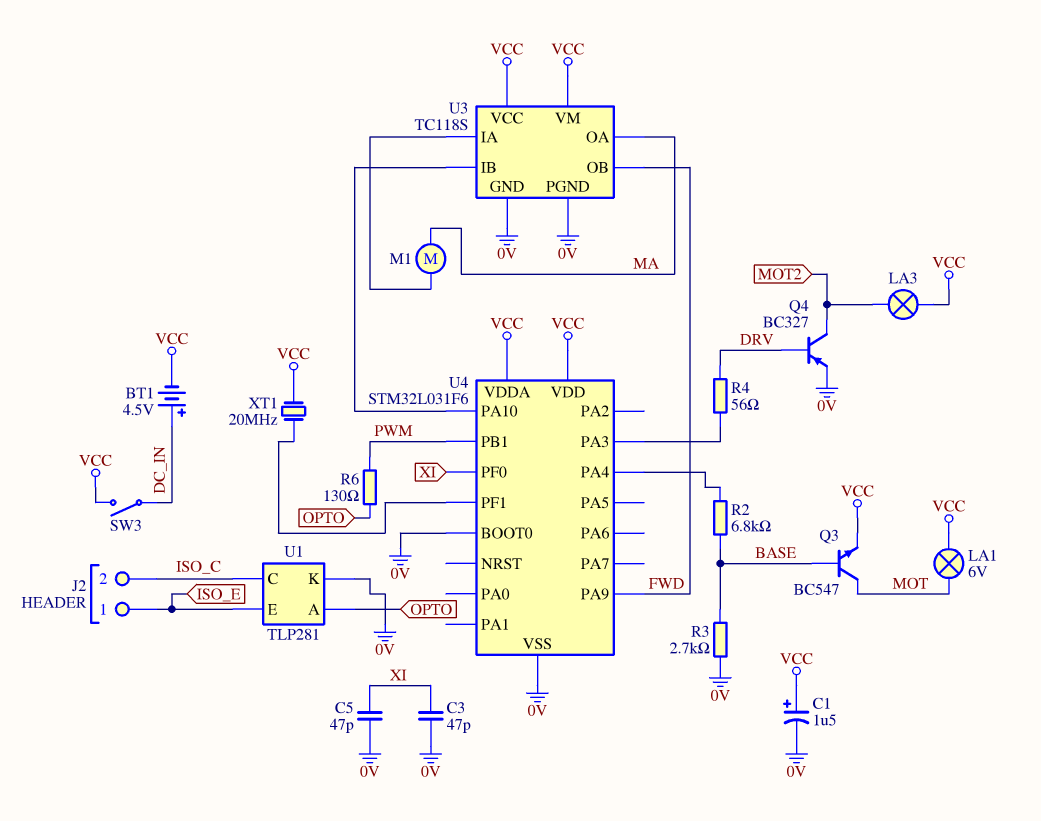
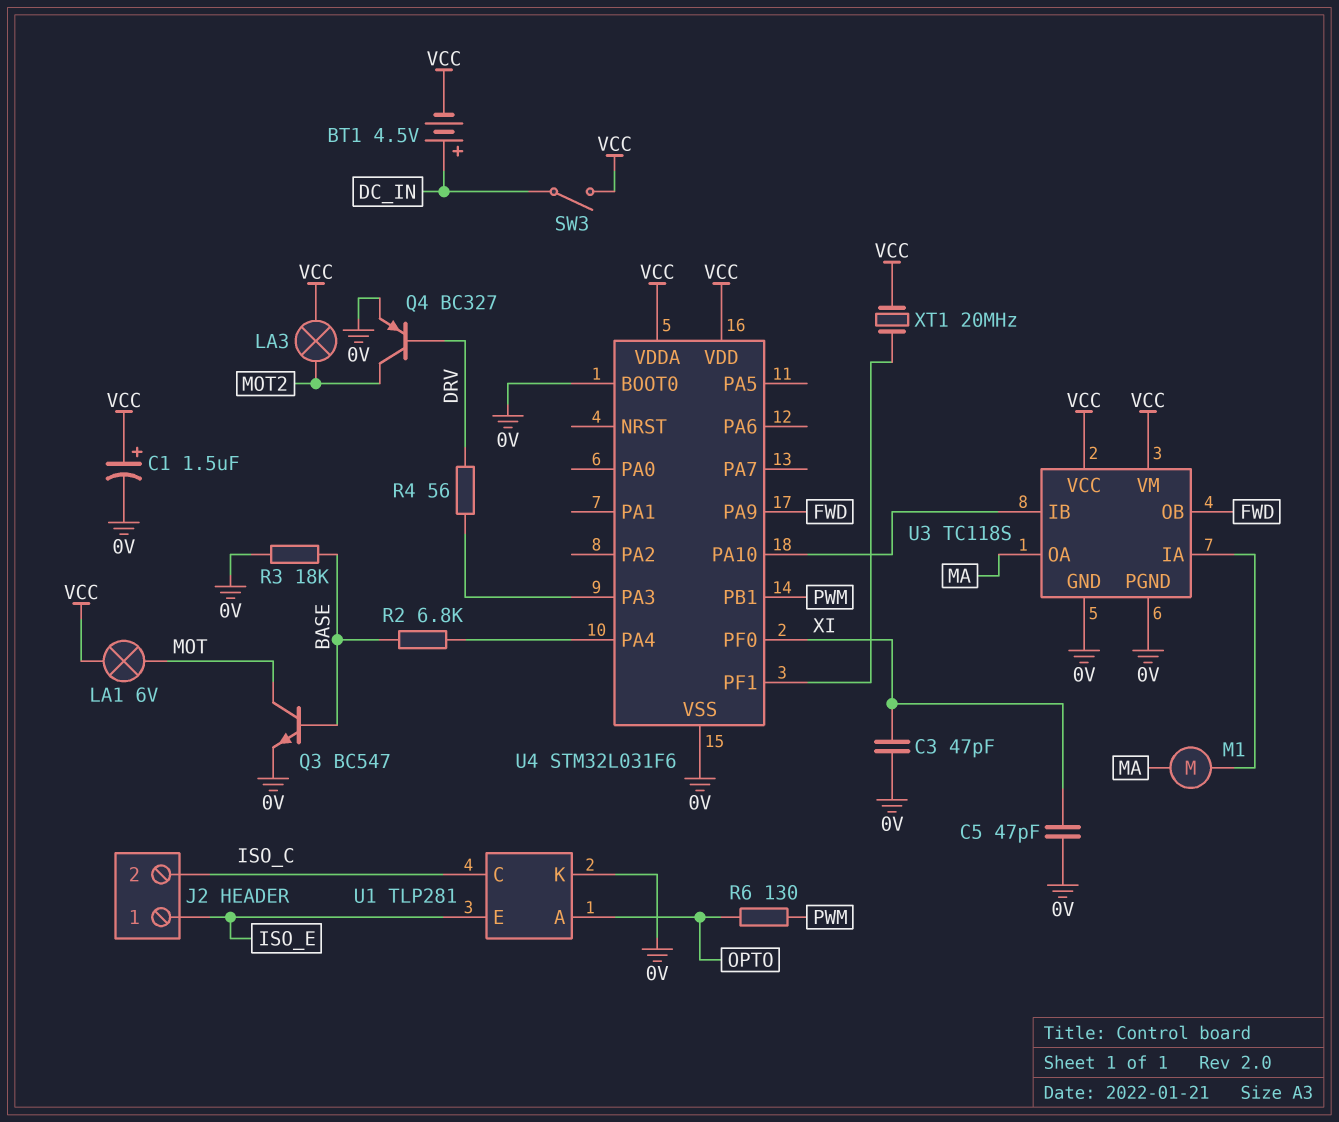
Q3: NPN BC547 (B BASE, C MOT, E VCC) -> NPN BC547 (B BASE, C MOT, E 0V)
R3: 2.7k (0V, BASE) -> 18k (0V, BASE)

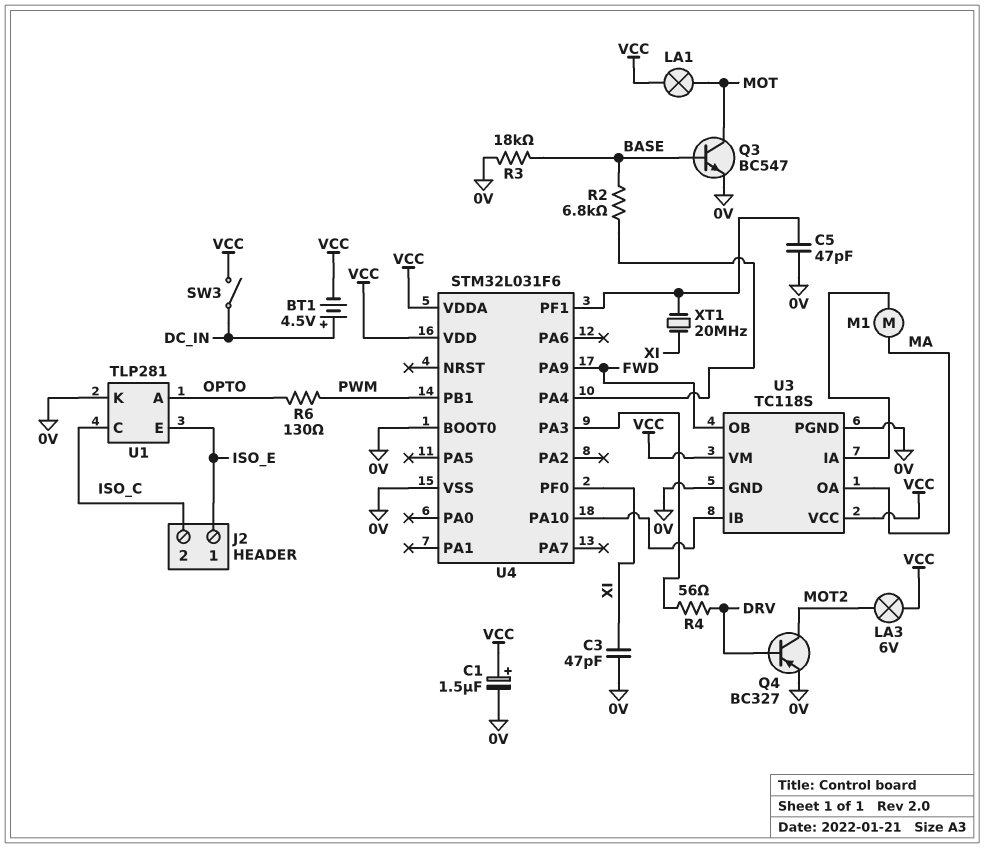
C5: 47pF (0V, XI) -> 47pF (0V, U4/PF1)
LA1: lamp 6V (MOT, VCC) -> lamp (MOT, VCC)
LA3: lamp (MOT2, VCC) -> lamp 6V (MOT2, VCC)
XT1: 20MHz (U4/PF1, VCC) -> 20MHz (U4/PF1, XI)

